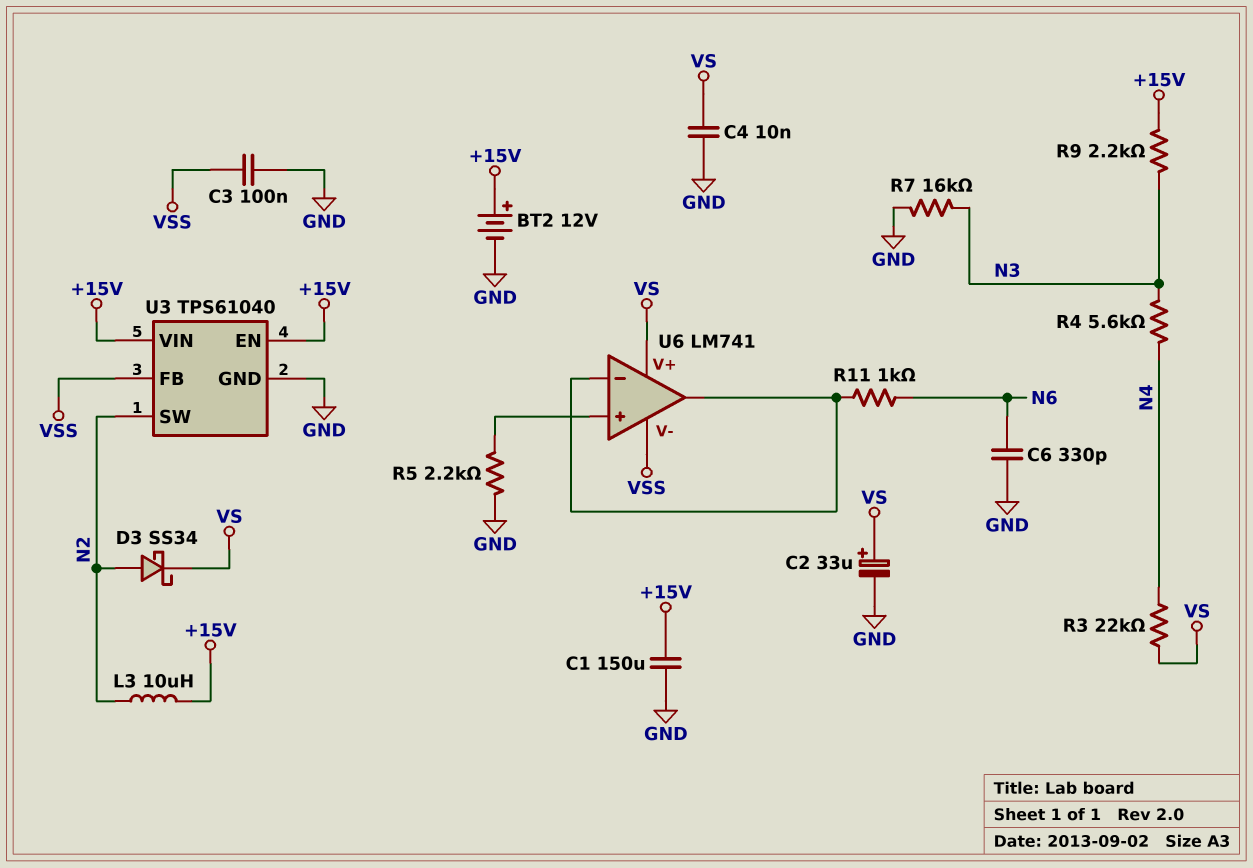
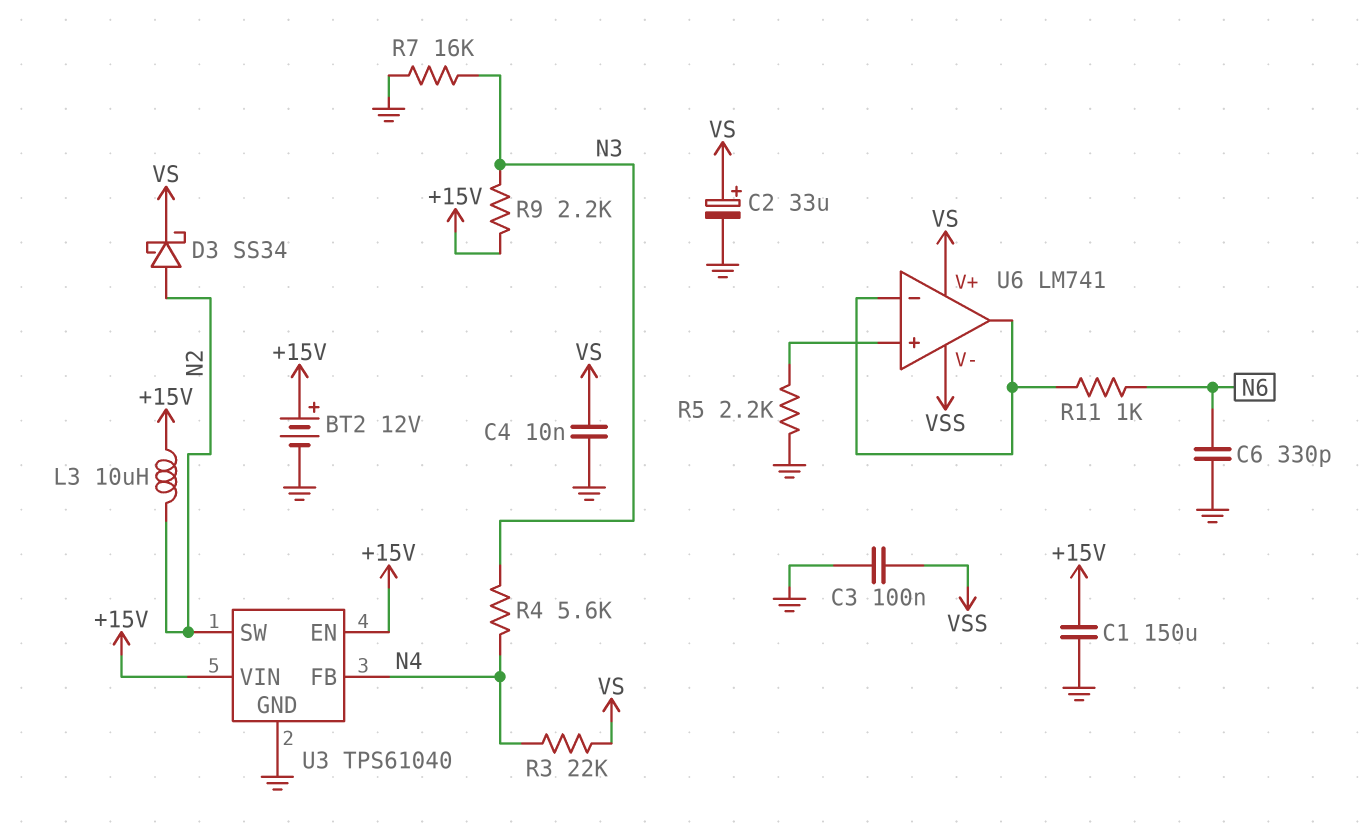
U3 pin FB: VSS -> N4

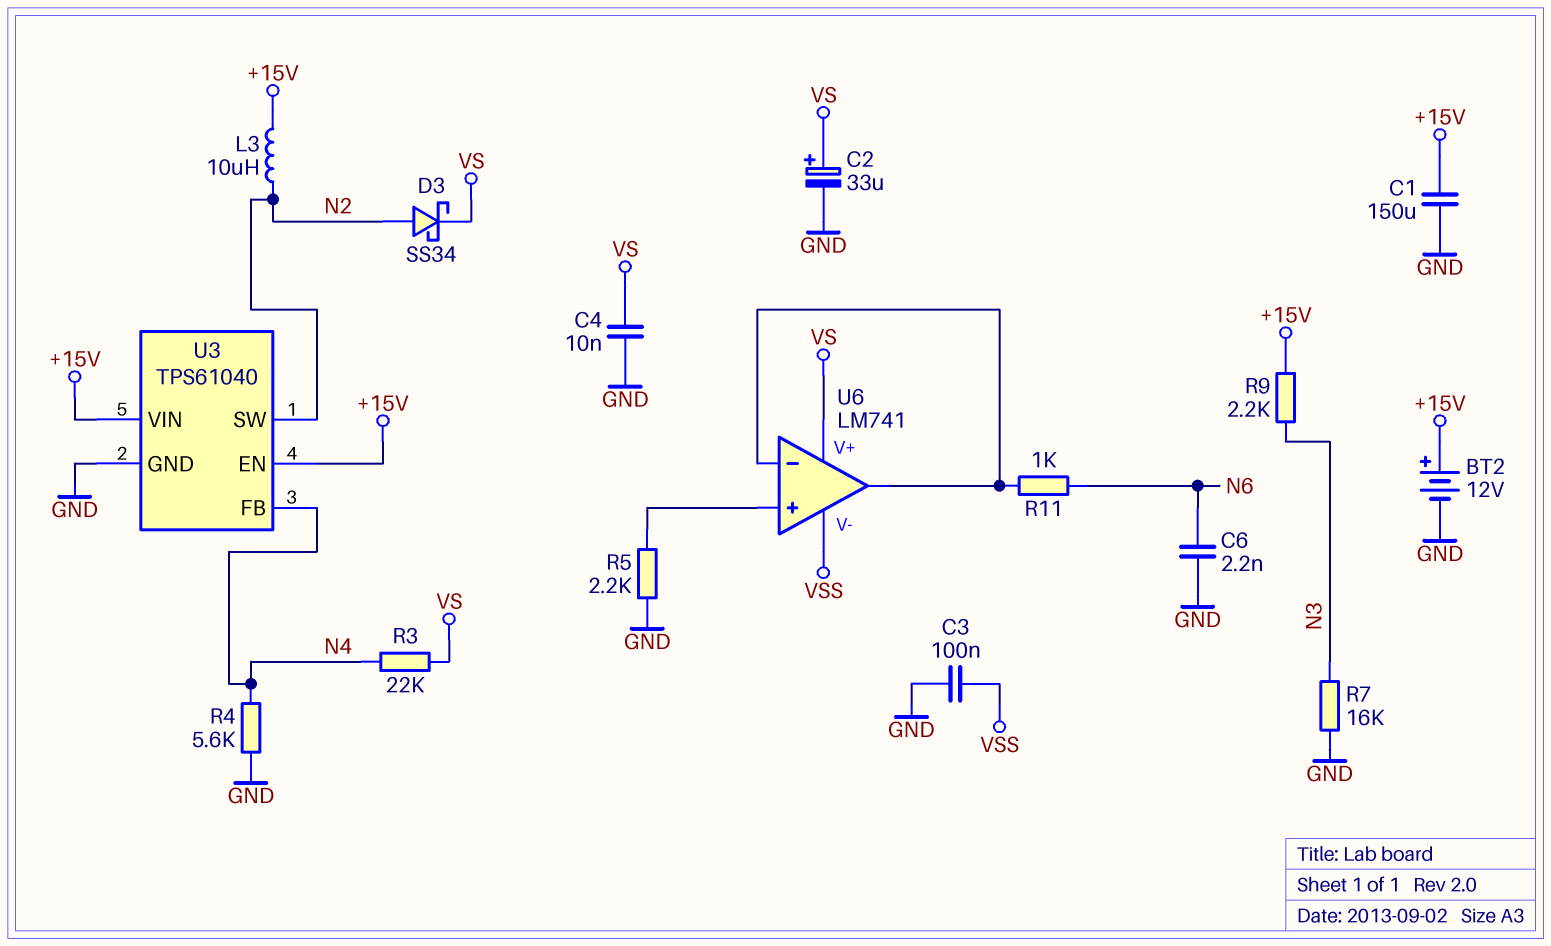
C6: 330pF (GND, N6) -> 2.2nF (GND, N6)
R4: 5.6k (N3, N4) -> 5.6k (GND, N4)

